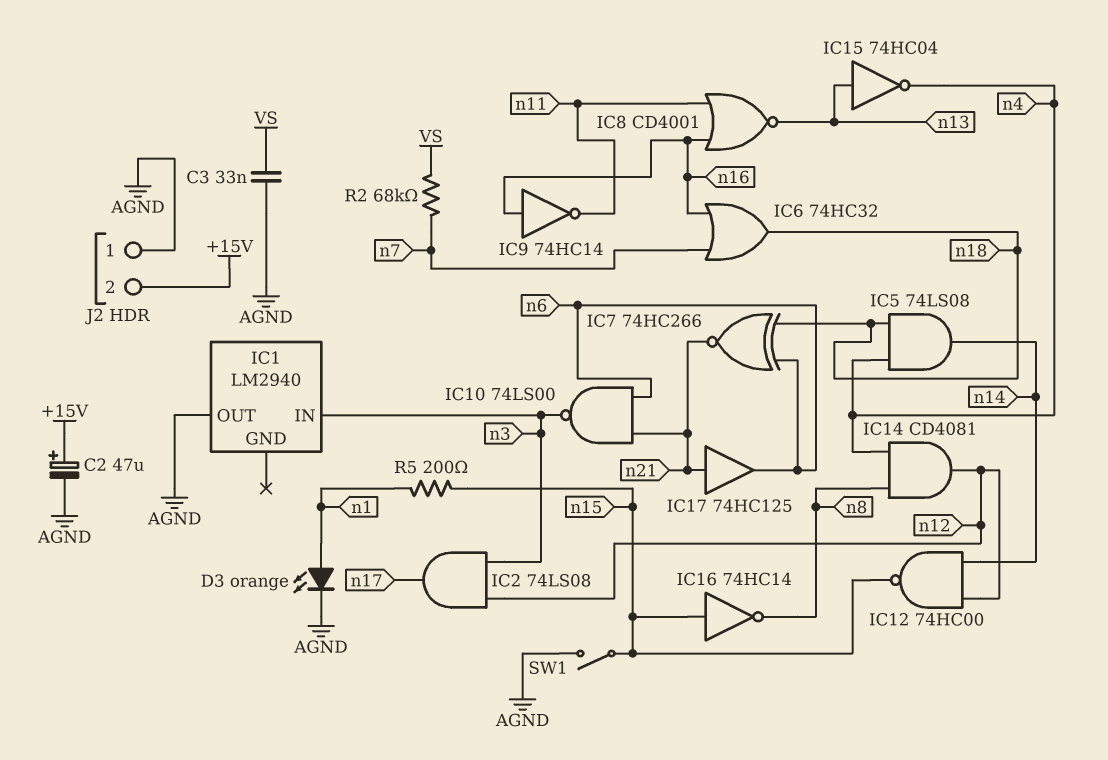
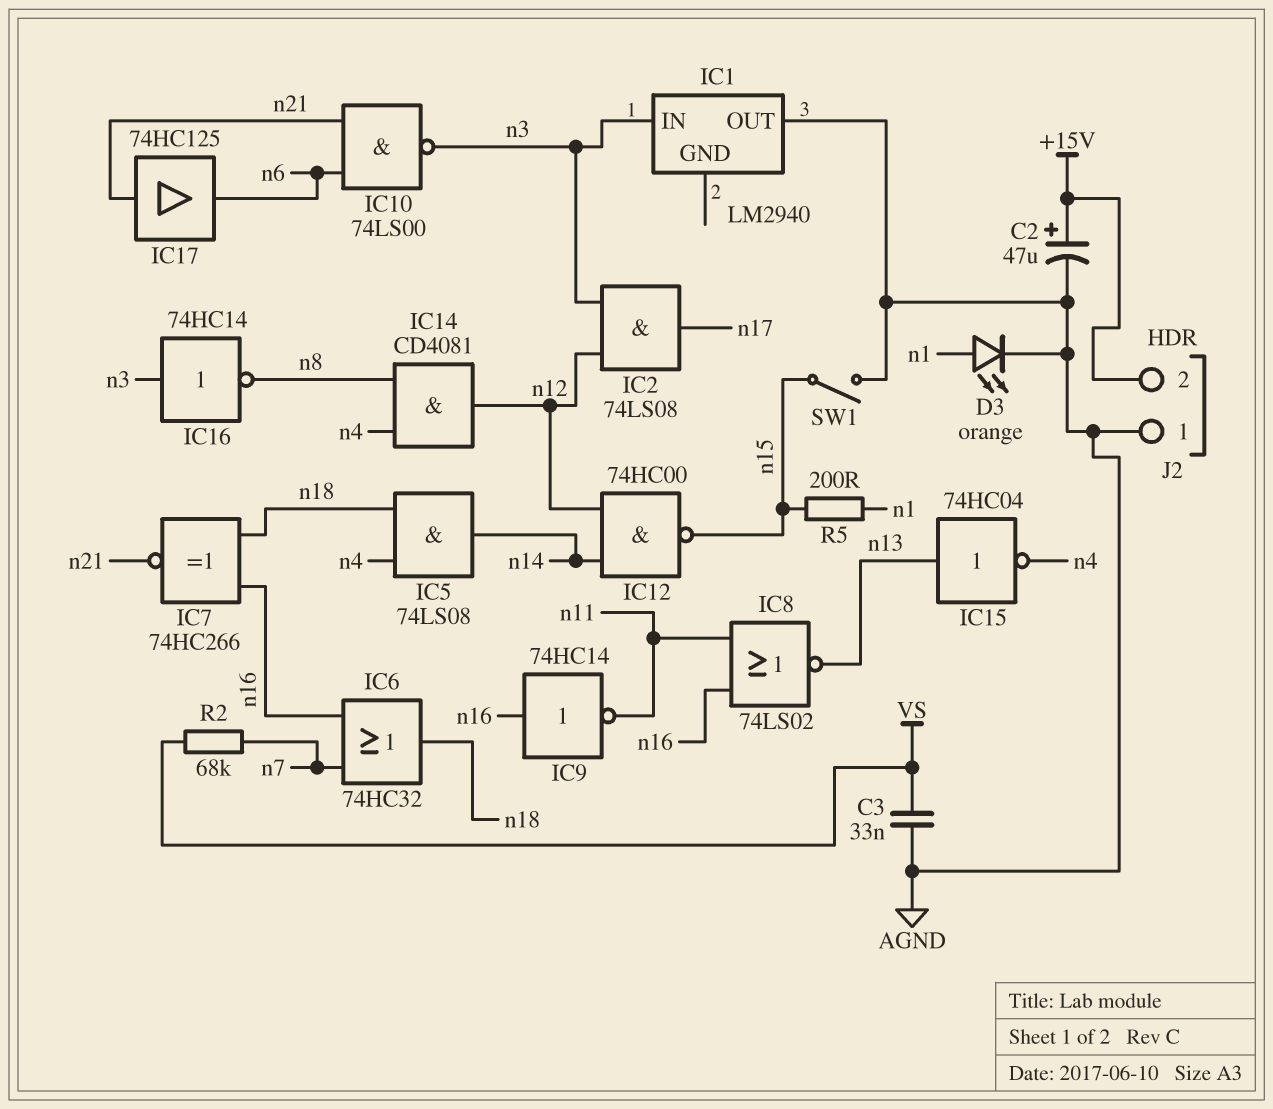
IC7: XNOR 74HC266 (in n6, in n18, out n21) -> XNOR 74HC266 (in n16, in n18, out n21)
IC8: NOR CD4001 (in n11, in n16, out n13) -> NOR 74LS02 (in n11, in n16, out n13)
IC16: NOT 74HC14 (in n15, out n8) -> NOT 74HC14 (in n3, out n8)

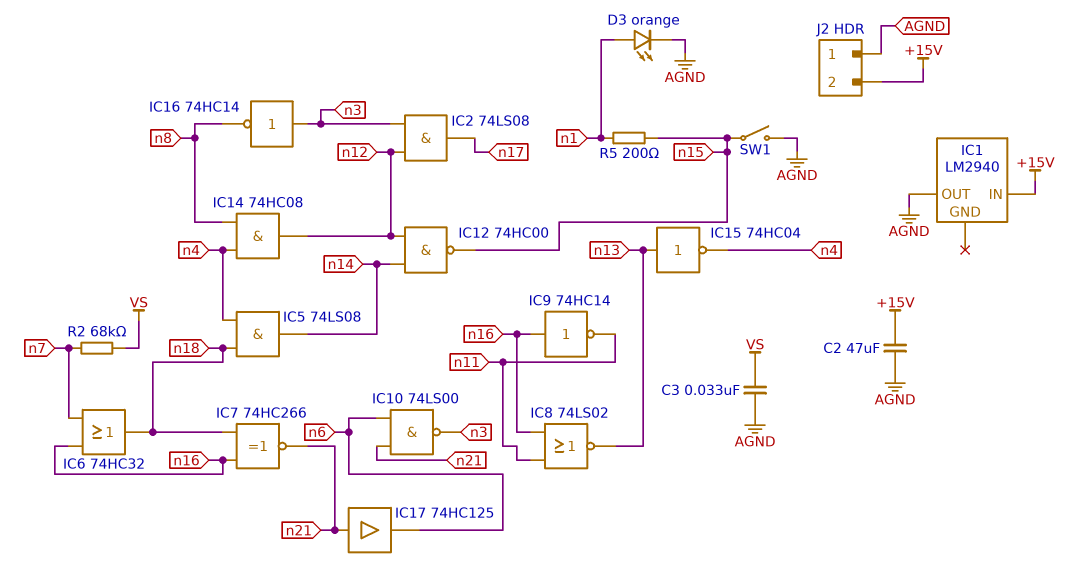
C2: 47uF (plus +15V, minus AGND) -> 47uF (+15V, AGND)
IC1 pin IN: n3 -> +15V
IC14: AND CD4081 (in n4, in n8, out n12) -> AND 74HC08 (in n4, in n8, out n12)

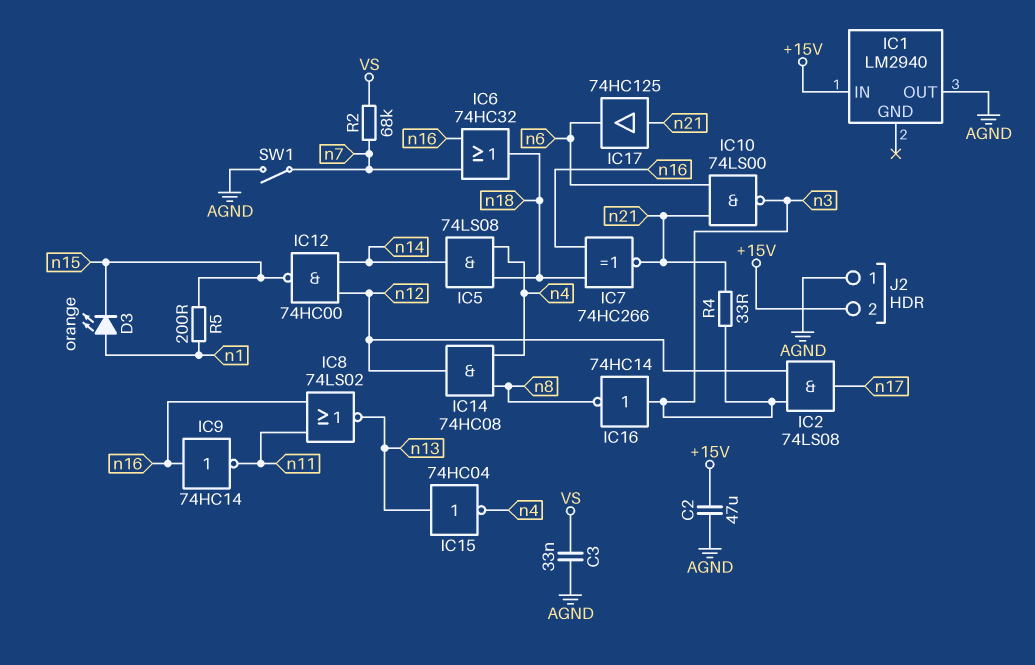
D3: LED orange (A n1, K AGND) -> LED orange (A n1, K n15)
R4: none -> 33 (n3, n21)
SW1: switch (AGND, n15) -> switch (AGND, n7)

